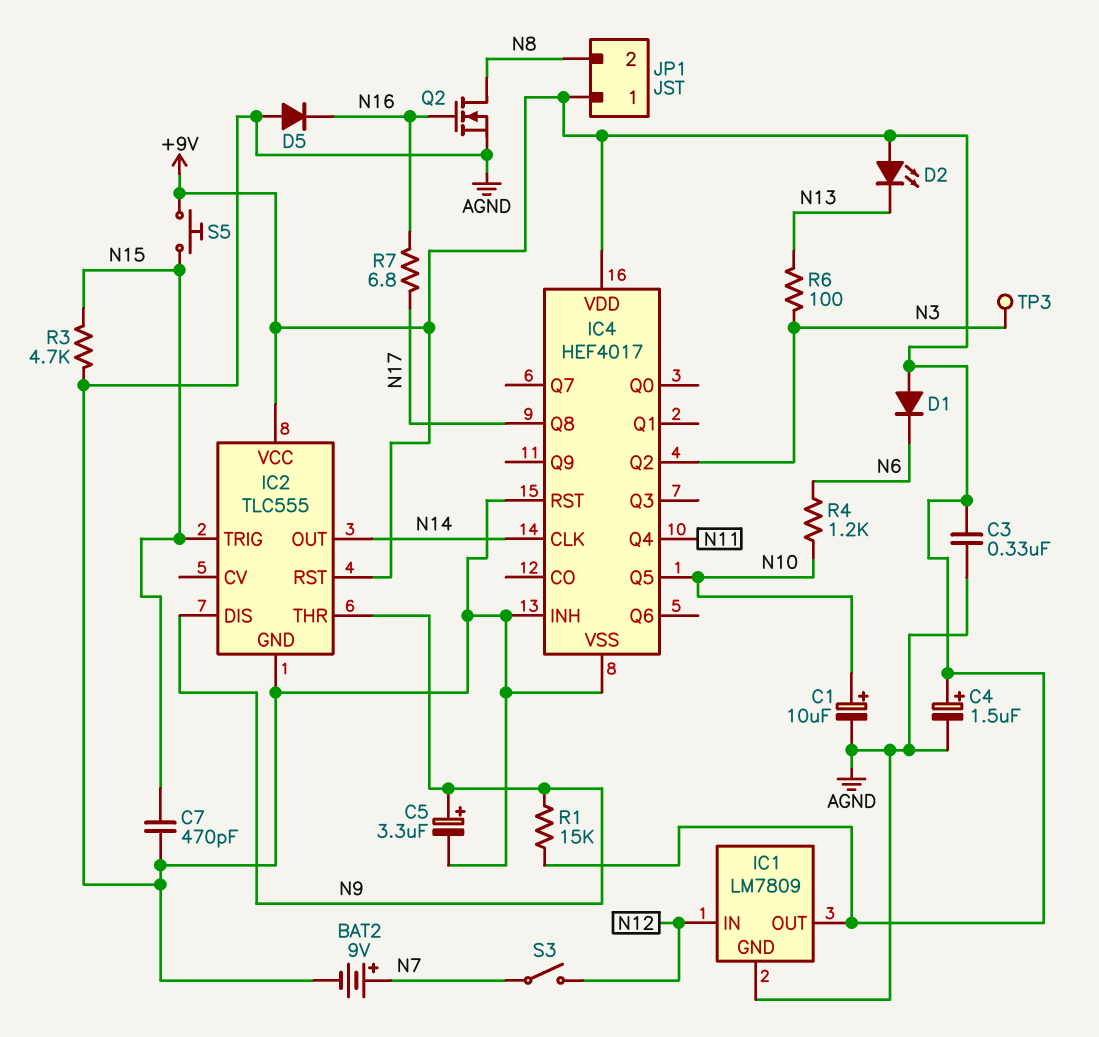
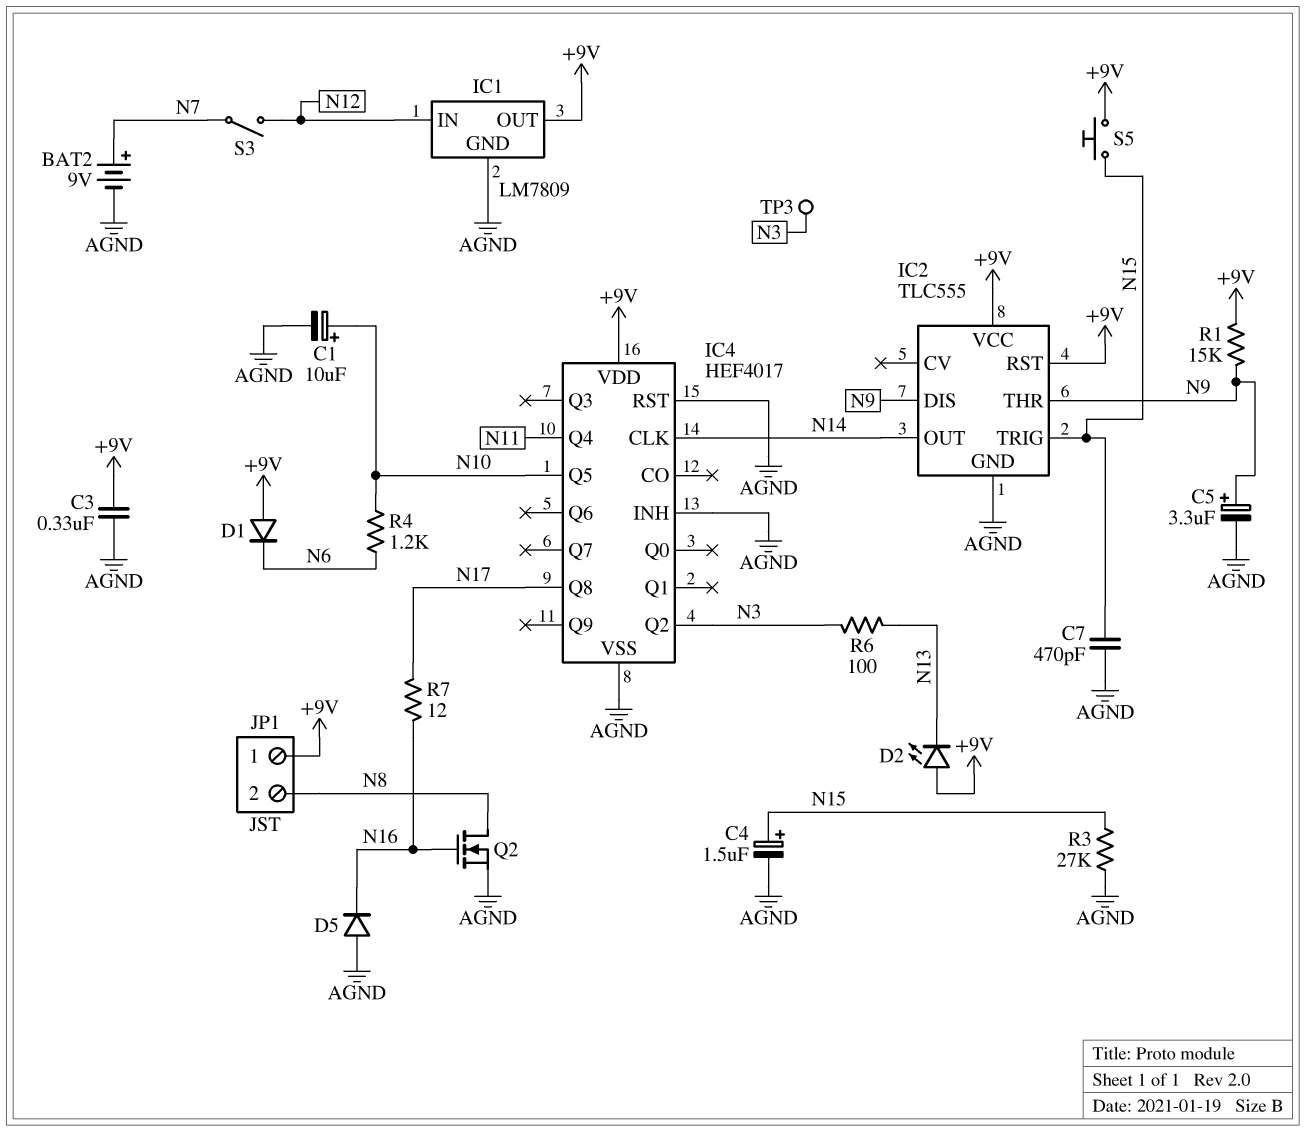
C4: 1.5uF (plus +9V, minus AGND) -> 1.5uF (plus N15, minus AGND)
R3: 4.7k (AGND, N15) -> 27k (AGND, N15)
R7: 6.8 (N16, N17) -> 12 (N16, N17)

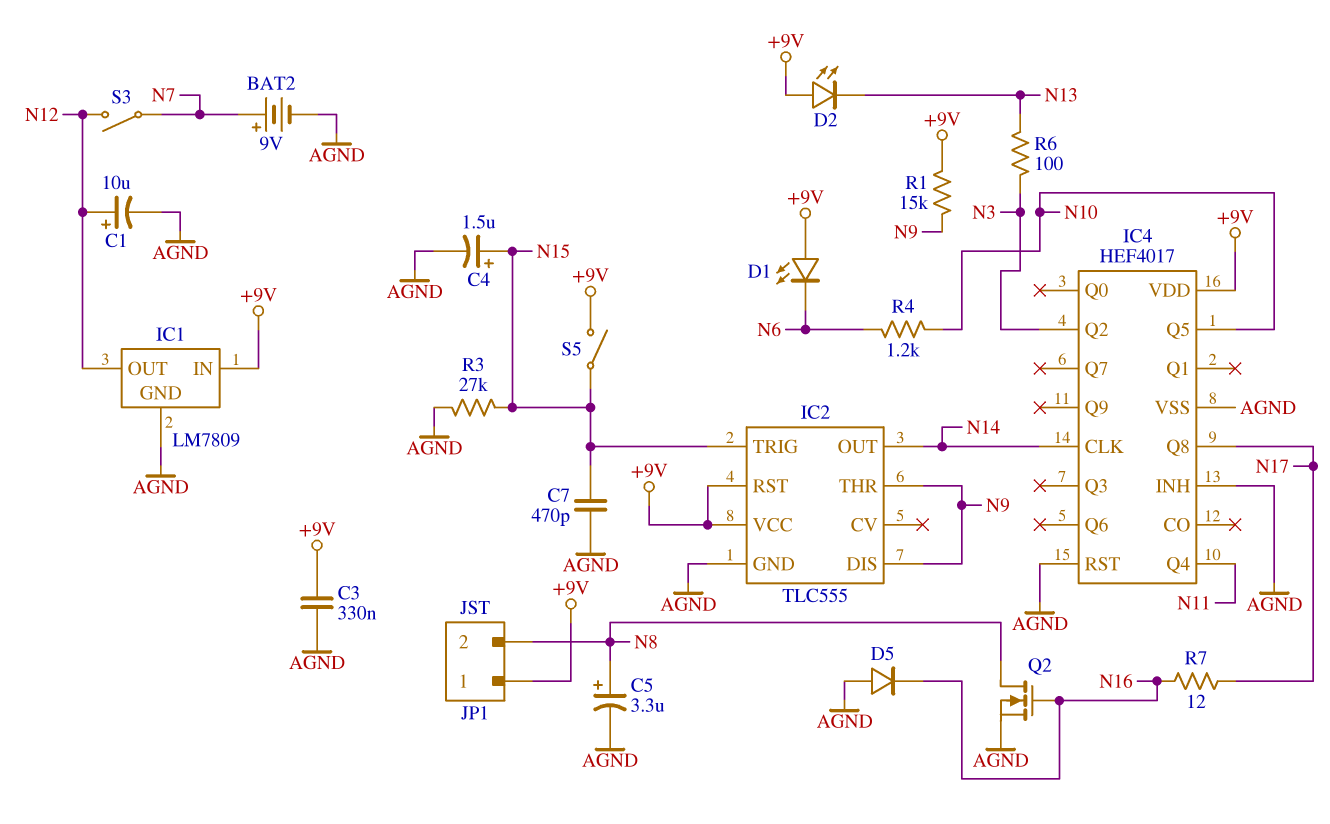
C1: 10uF (plus N10, minus AGND) -> 10uF (plus N12, minus AGND)
C5: 3.3uF (plus N9, minus AGND) -> 3.3uF (plus N8, minus AGND)
D1: diode (A +9V, K N6) -> LED (A +9V, K N6)
IC1 pin IN: N12 -> +9V
IC1 pin OUT: +9V -> N12
S5: button (+9V, N15) -> switch (+9V, N15)
TP3: test point (N3) -> none

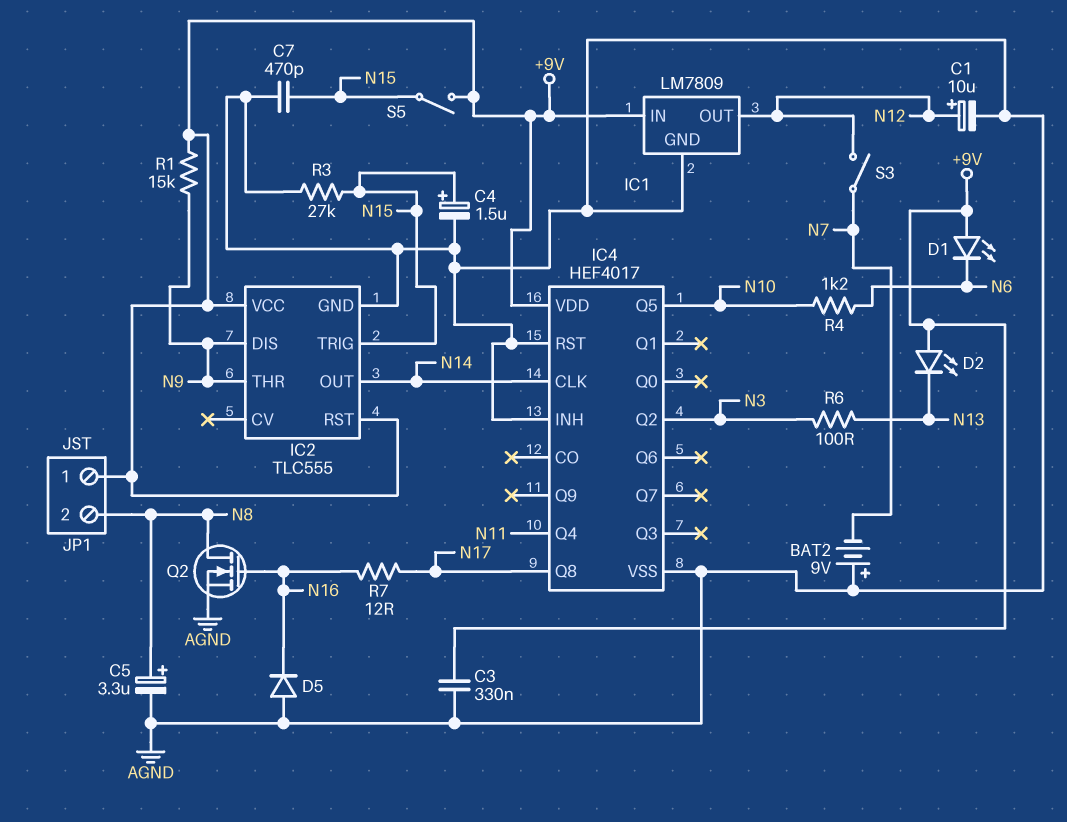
BAT2: 9V (plus N7, minus AGND) -> 9V (plus AGND, minus N7)

